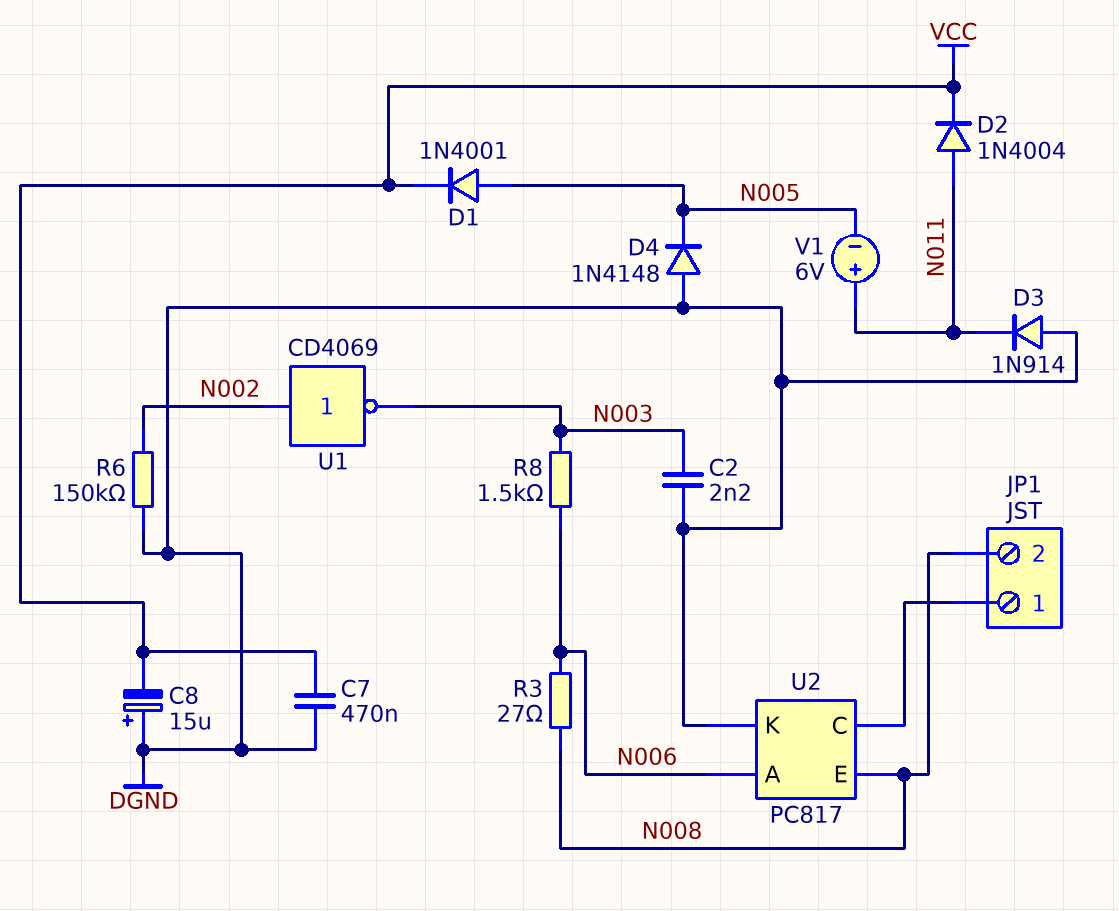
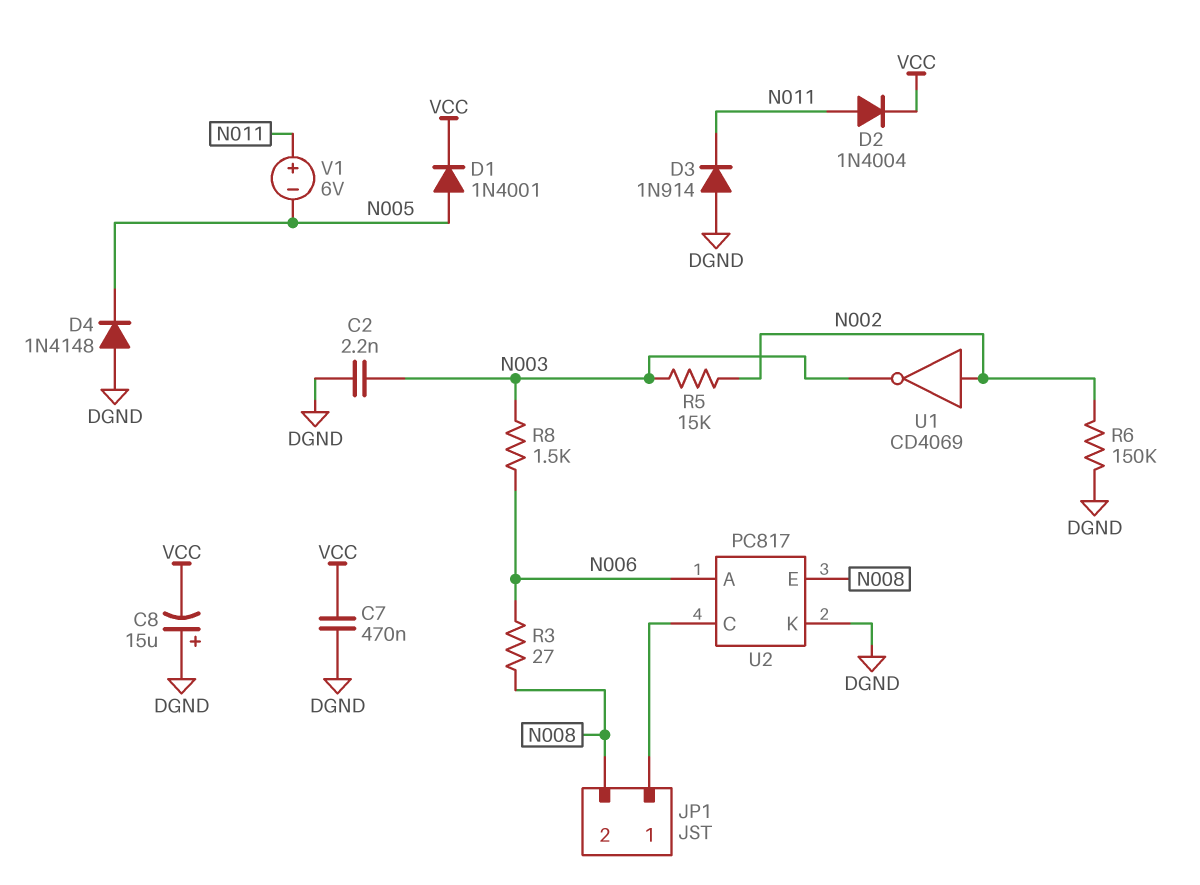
R5: none -> 15k (N002, N003)

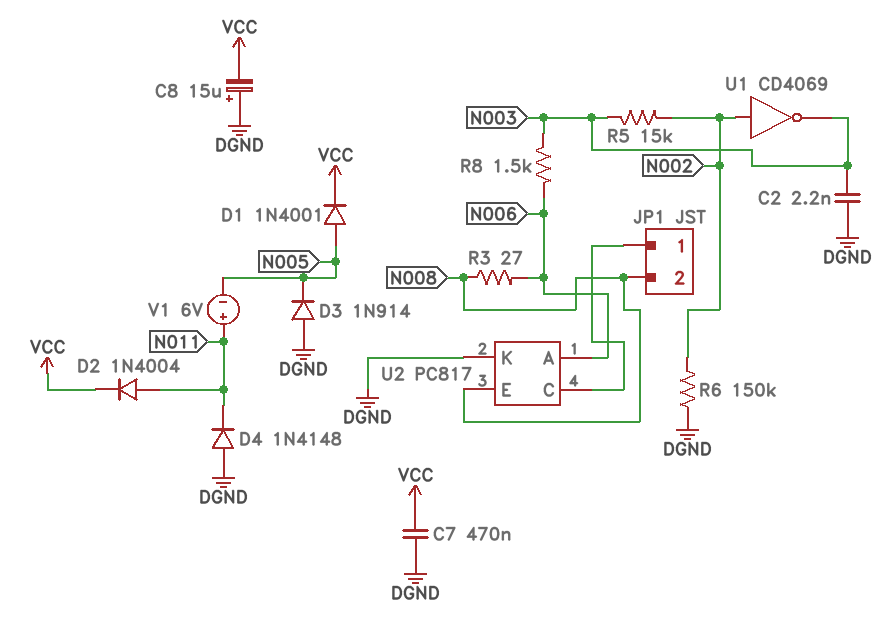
D3: diode 1N914 (A DGND, K N011) -> diode 1N914 (A DGND, K N005)
D4: diode 1N4148 (A DGND, K N005) -> diode 1N4148 (A DGND, K N011)

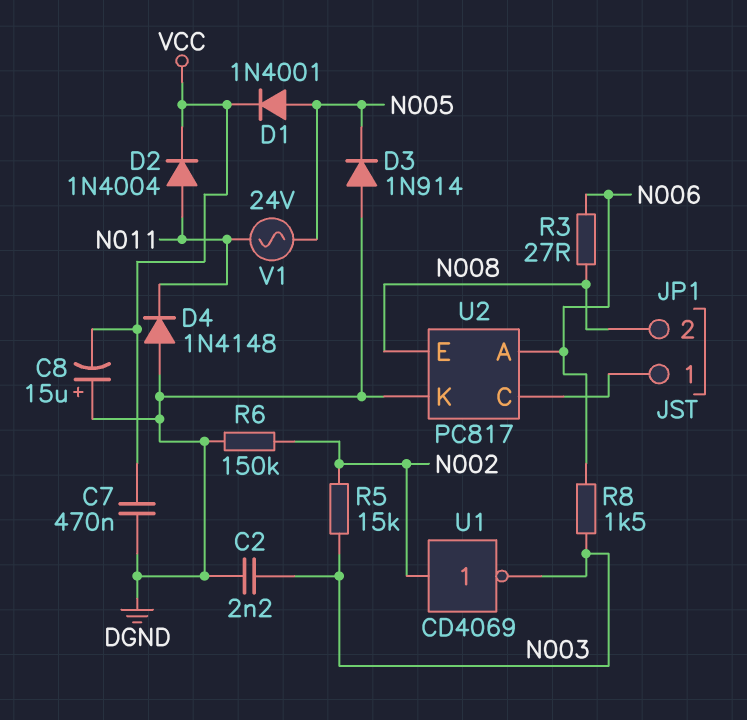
V1: 6V (plus N011, minus N005) -> AC 24V (N005, N011)

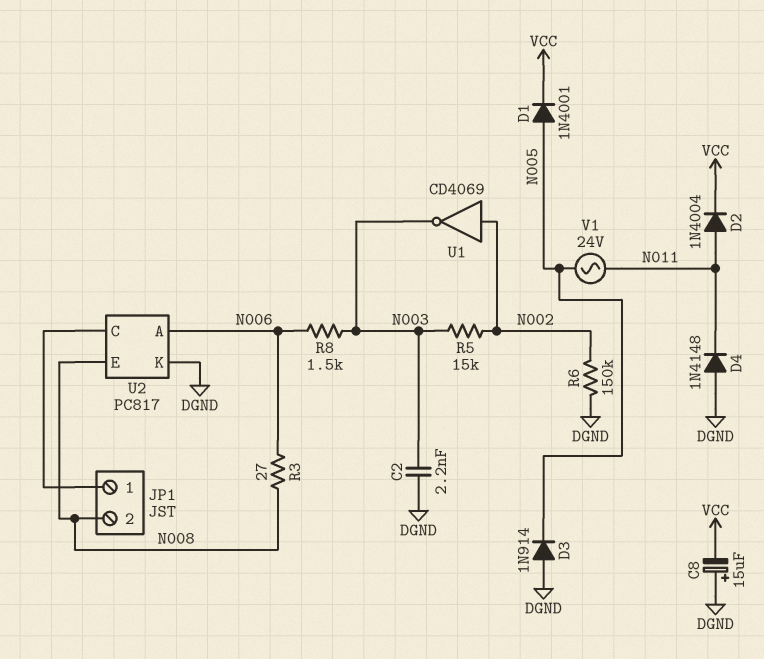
C7: 470nF (DGND, VCC) -> none

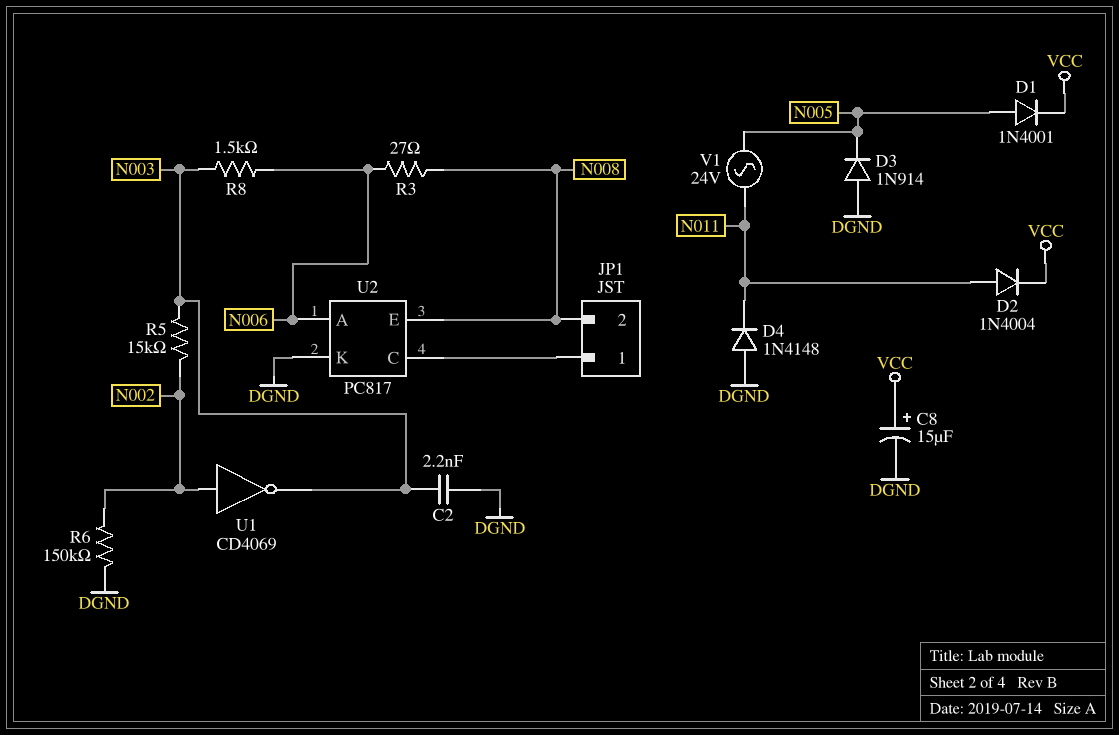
C8: 15uF (plus DGND, minus VCC) -> 15uF (plus VCC, minus DGND)

